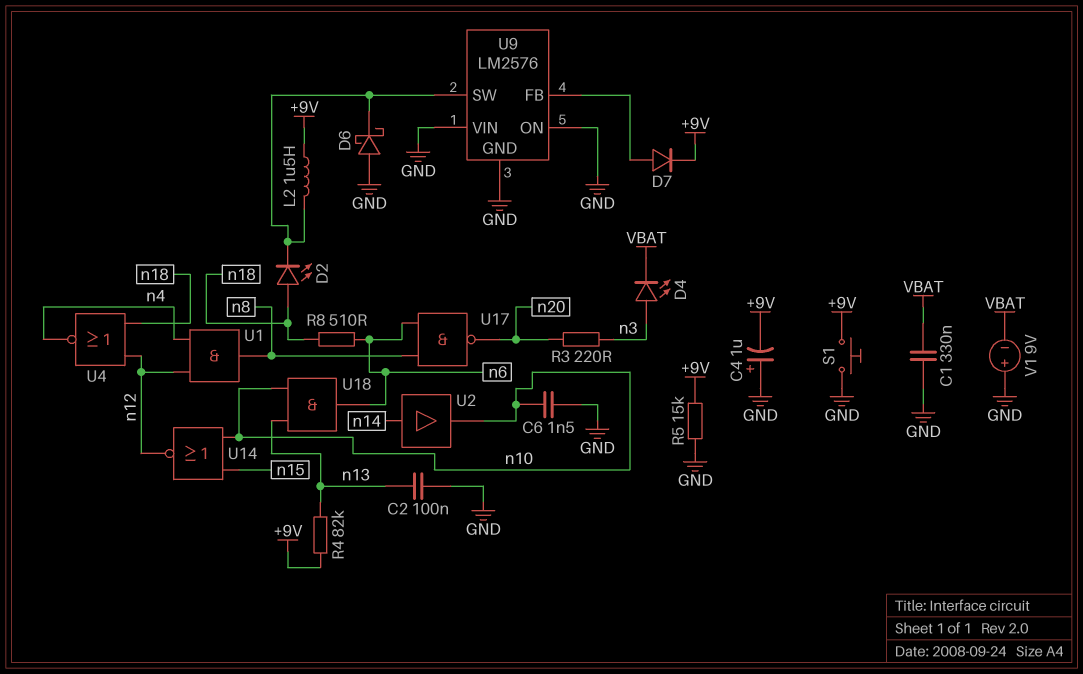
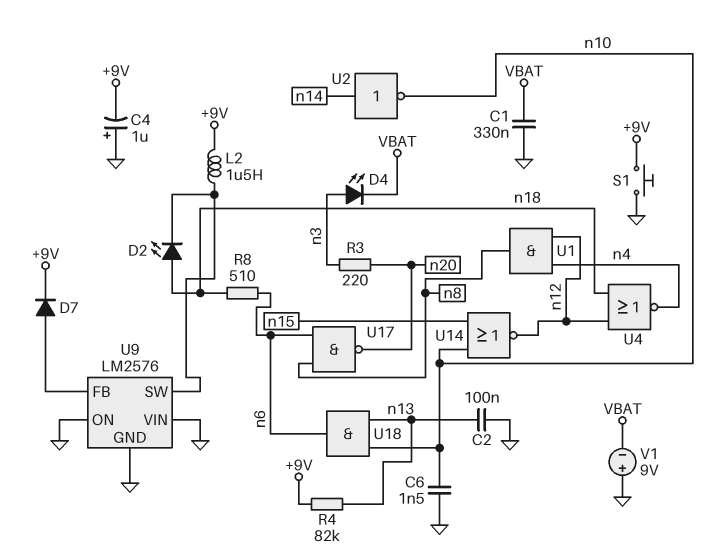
D6: schottky (A GND, K U9/SW) -> none
R5: 15k (+9V, GND) -> none
U2: buffer (in n14, out n10) -> NOT (in n14, out n10)

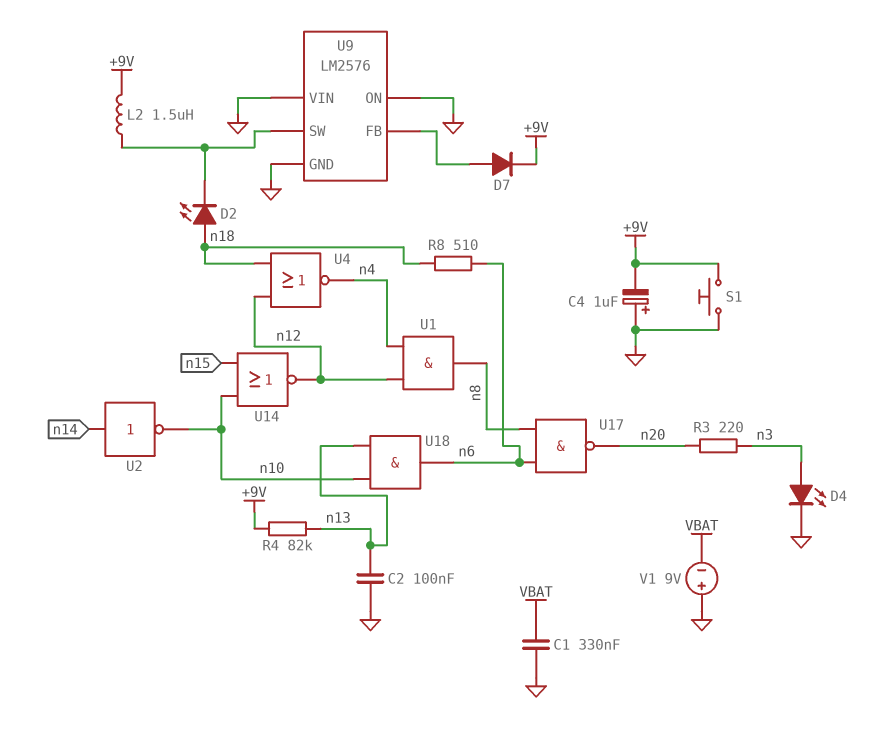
C6: 1.5nF (GND, n10) -> none
D4: LED (A n3, K VBAT) -> LED (A n3, K GND)

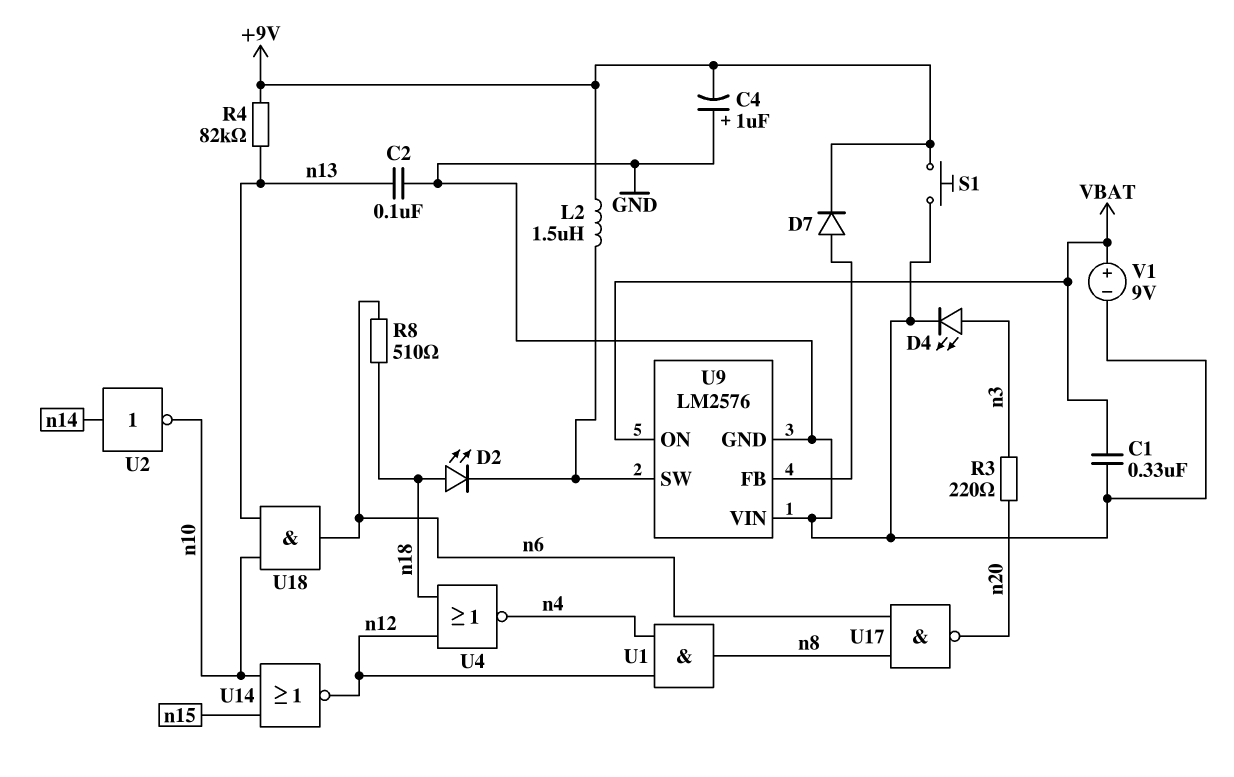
U9 pin ON: GND -> VBAT
V1: 9V (plus GND, minus VBAT) -> 9V (plus VBAT, minus GND)

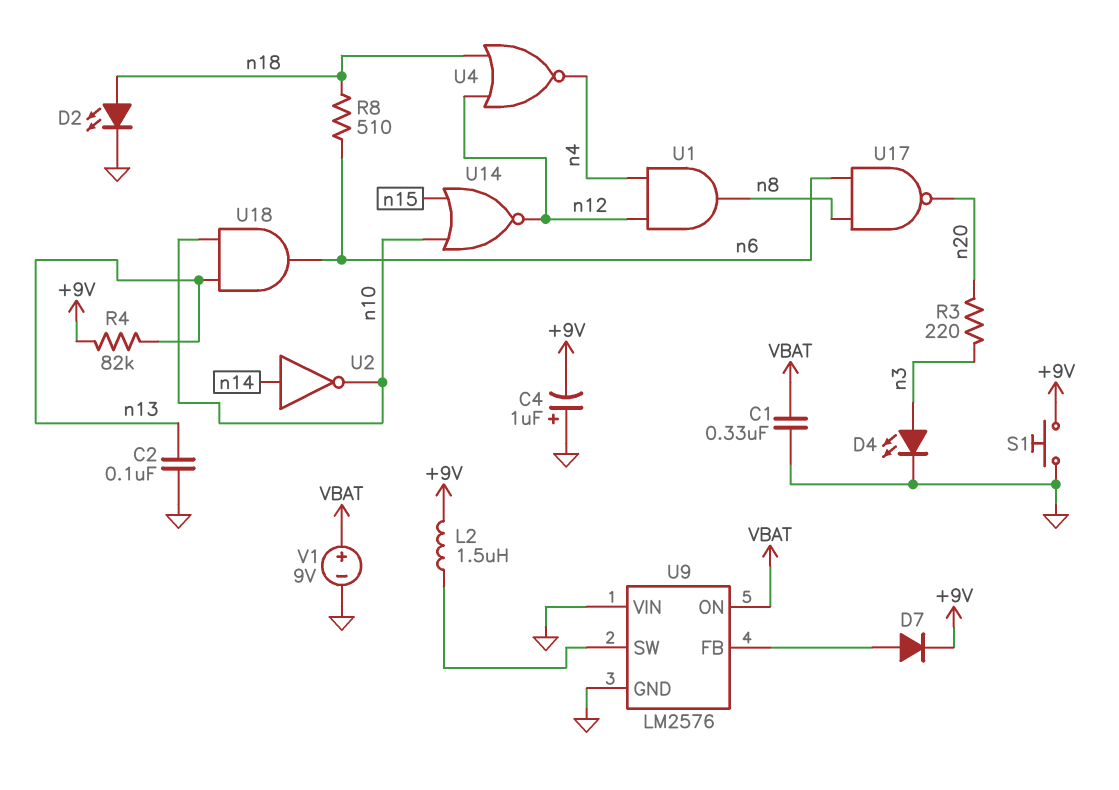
D2: LED (A n18, K U9/SW) -> LED (A n18, K GND)

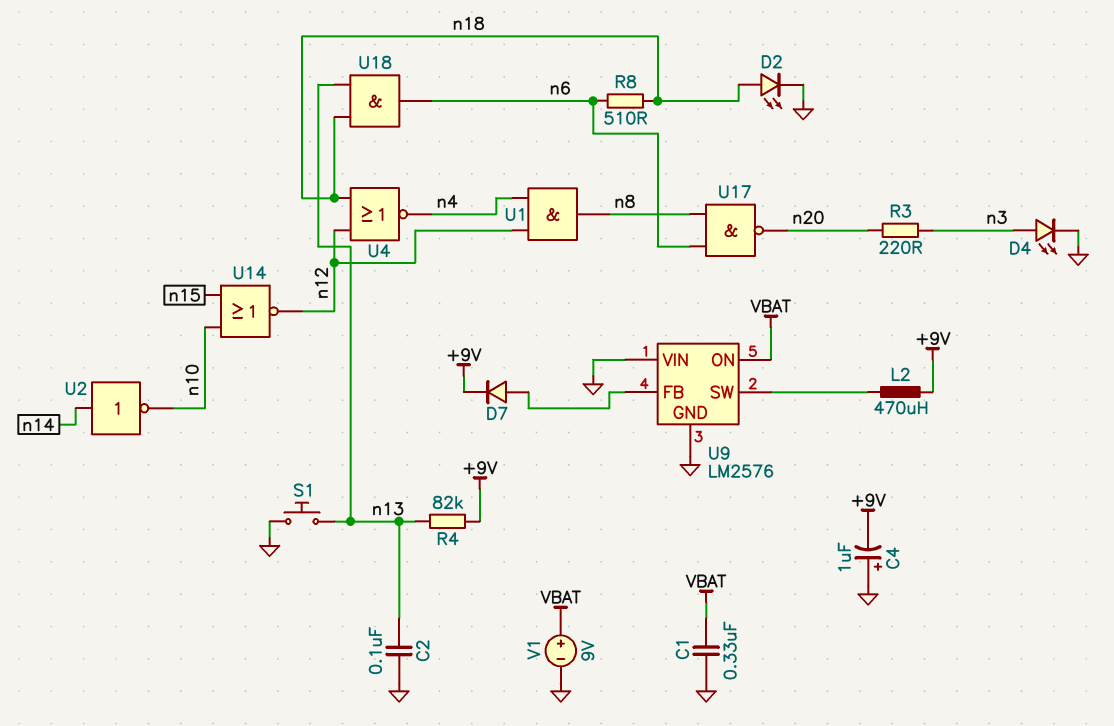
L2: 1.5uH (+9V, U9/SW) -> 470uH (+9V, U9/SW)
S1: button (+9V, GND) -> button (GND, n13)
U18: AND (in n10, in n13, out n6) -> AND (in n13, in n18, out n6)

